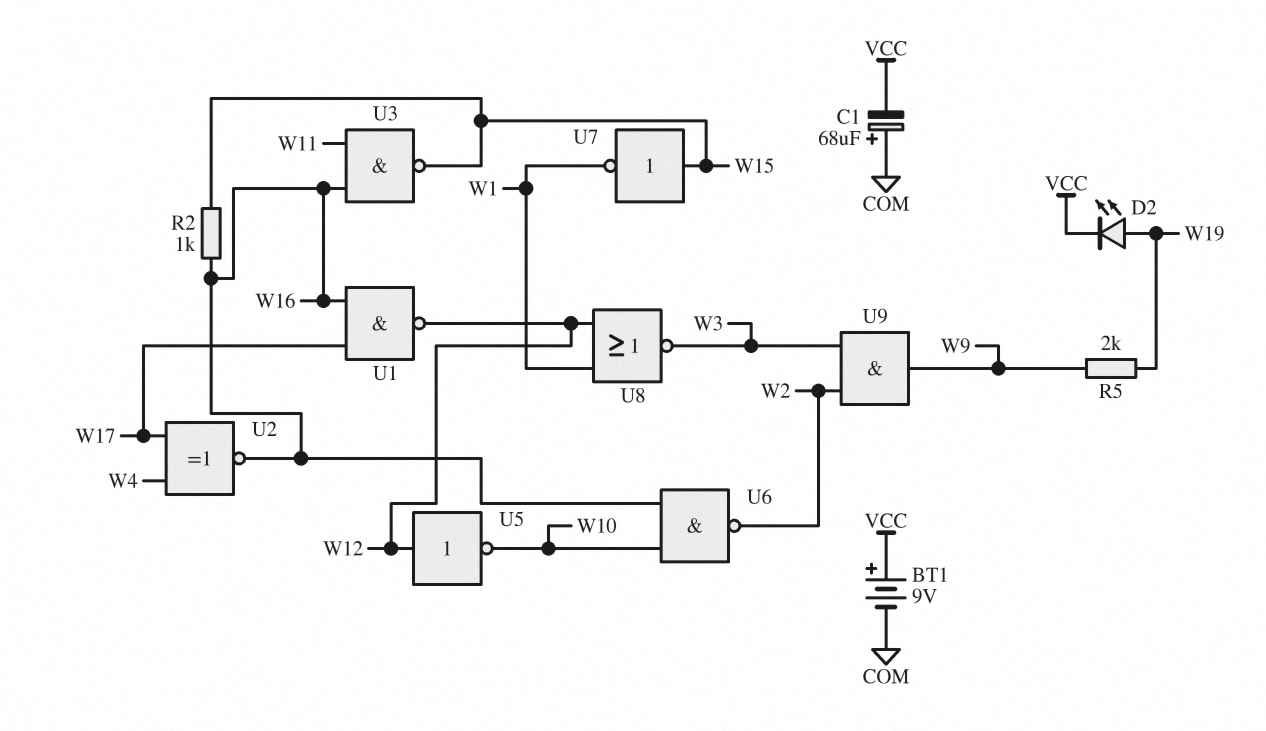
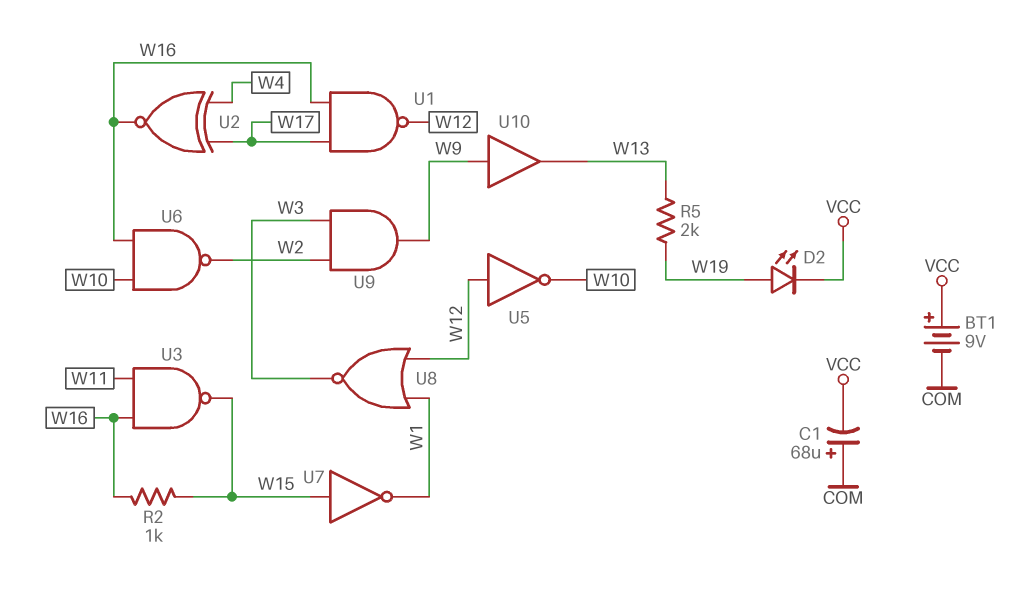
R5: 2k (W9, W19) -> 2k (W13, W19)
U10: none -> buffer (in W9, out W13)

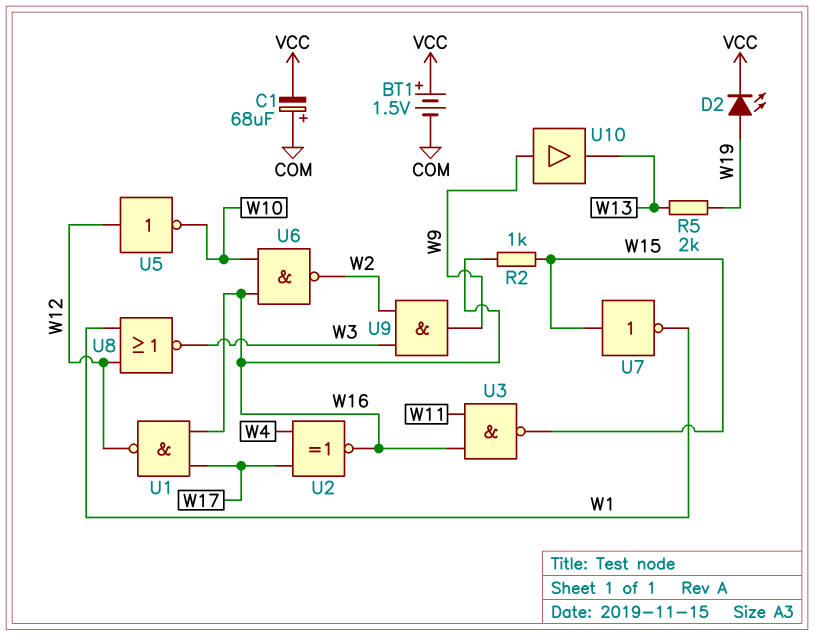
BT1: 9V (plus VCC, minus COM) -> 1.5V (plus VCC, minus COM)

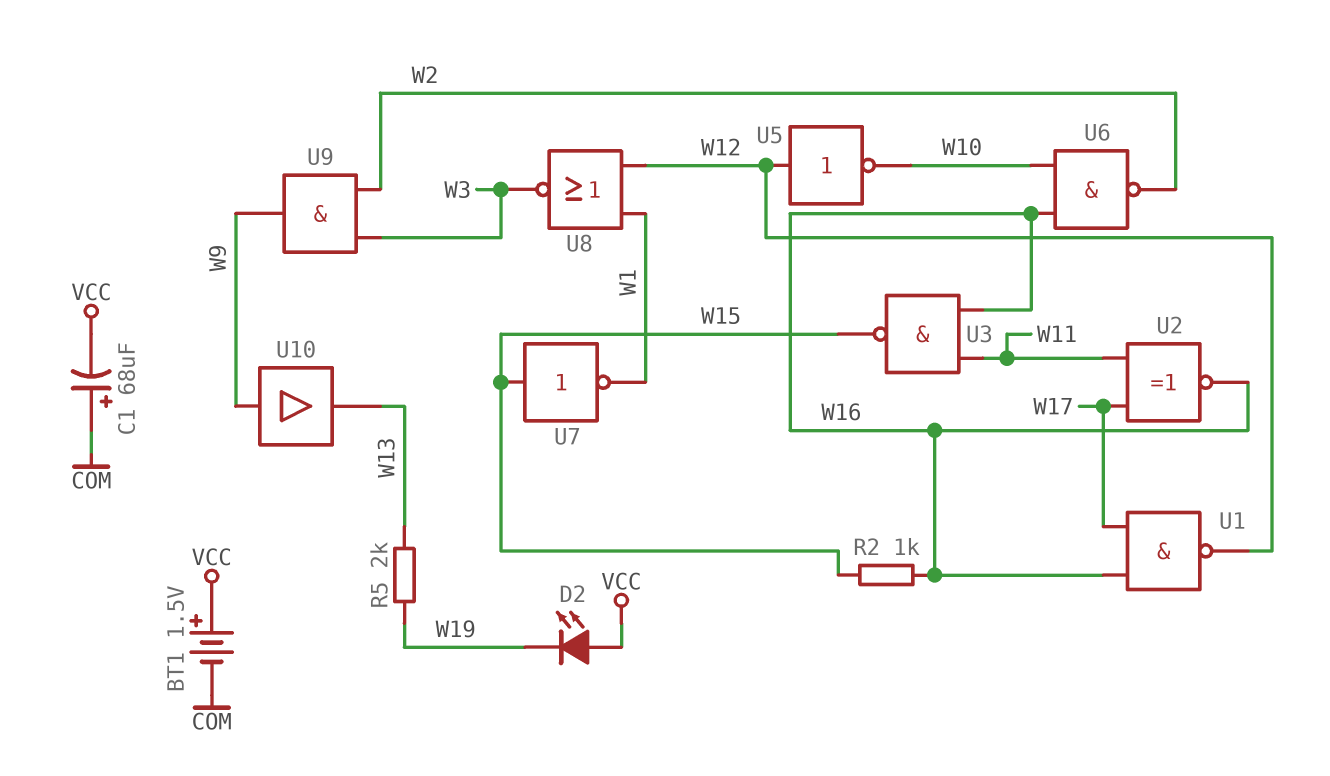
D2: LED (A W19, K VCC) -> LED (A VCC, K W19)
U2: XNOR (in W4, in W17, out W16) -> XNOR (in W11, in W17, out W16)

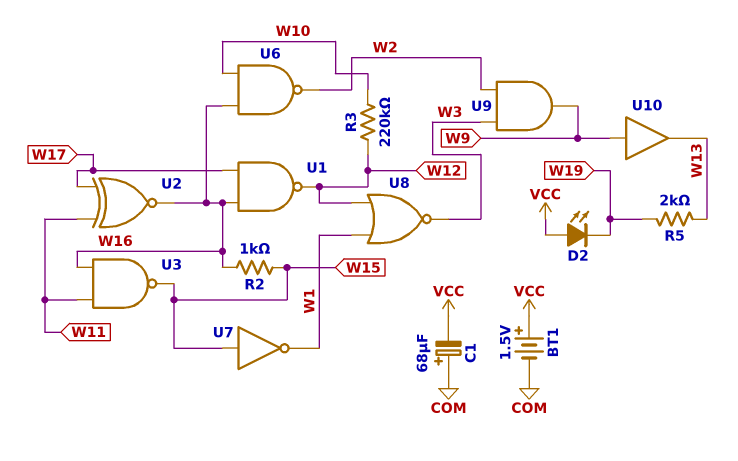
R3: none -> 220k (W10, W12)
U5: NOT (in W12, out W10) -> none

